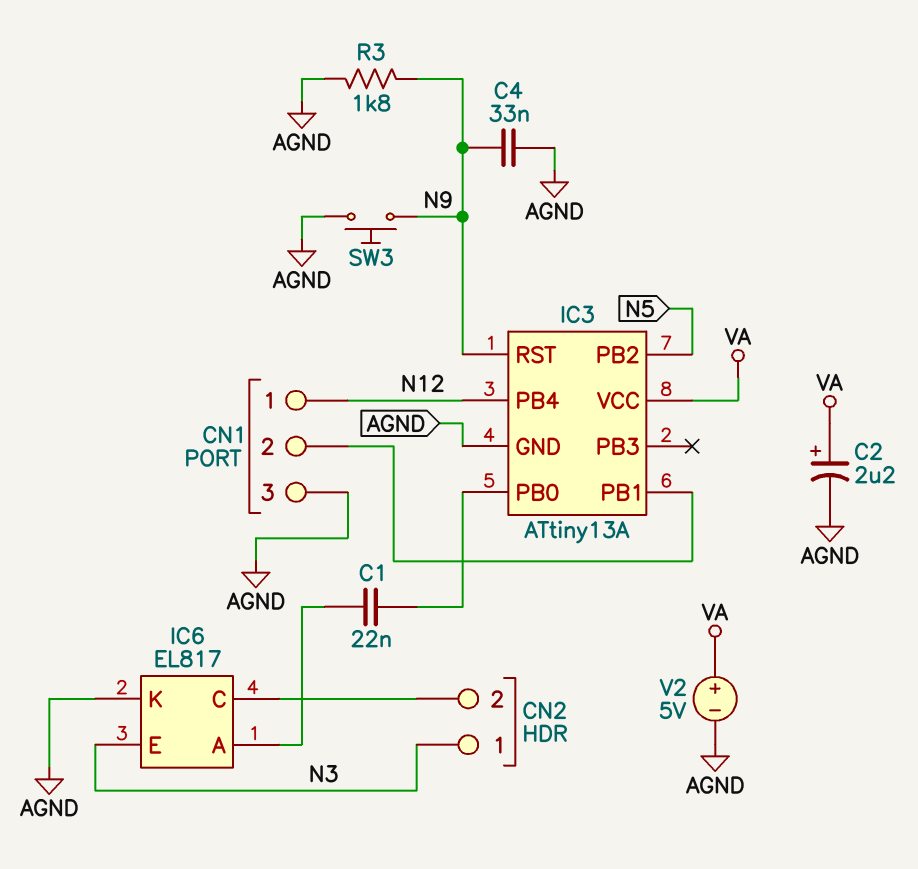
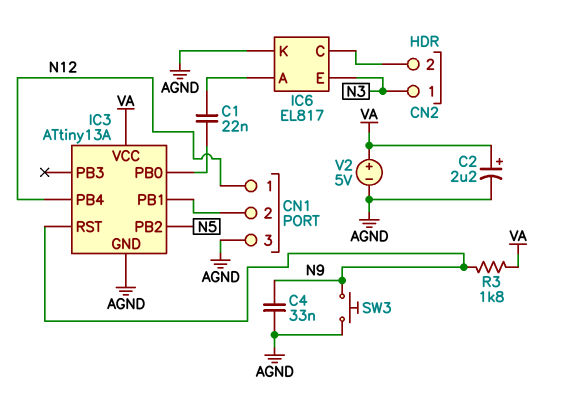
R3: 1.8k (AGND, N9) -> 1.8k (N9, VA)

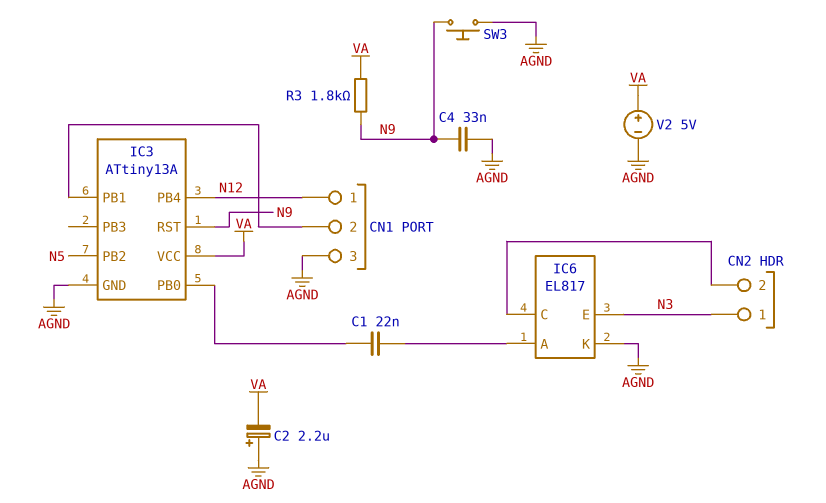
C2: 2.2uF (plus VA, minus AGND) -> 2.2uF (plus AGND, minus VA)

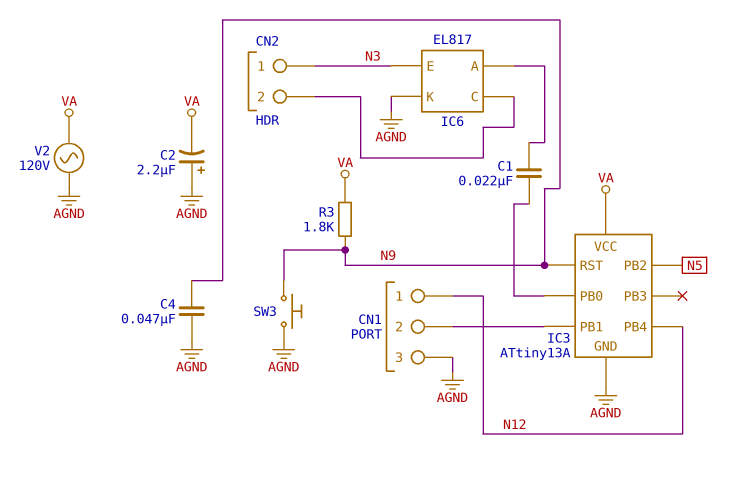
C4: 33nF (AGND, N9) -> 47nF (AGND, N9)
V2: 5V (plus VA, minus AGND) -> AC 120V (AGND, VA)

